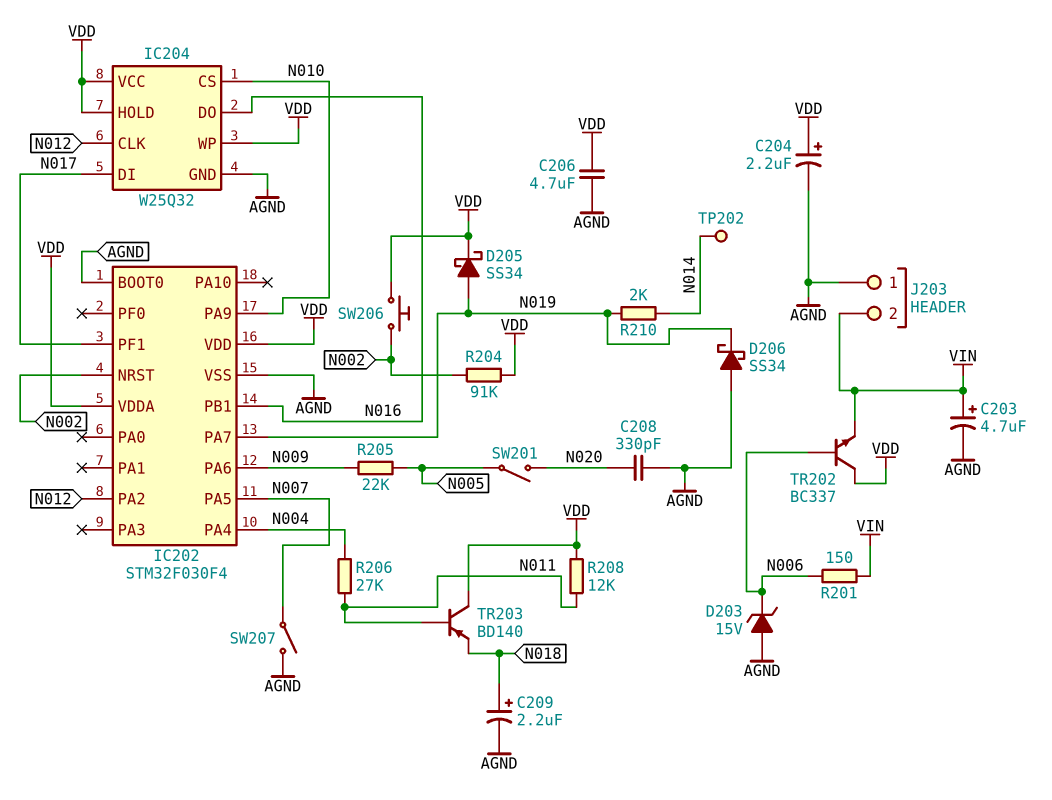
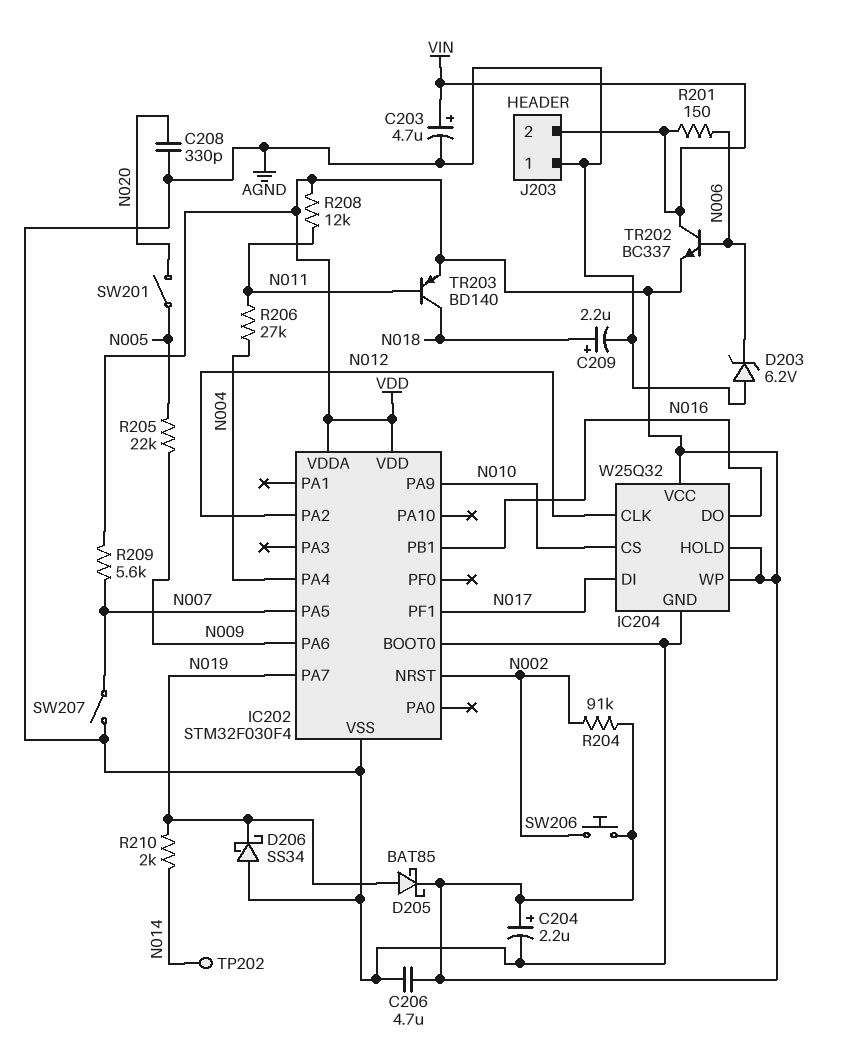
D203: zener 15V (A AGND, K N006) -> zener 6.2V (A AGND, K N006)
D205: schottky SS34 (A N019, K VDD) -> schottky BAT85 (A N019, K VDD)
R209: none -> 5.6k (N007, VDD)
TR202: NPN BC337 (B N006, C VDD, E VIN) -> NPN BC337 (B N006, C VIN, E VDD)
TR203: PNP BD140 (B N011, C VDD, E N018) -> PNP BD140 (B N011, C N018, E VDD)

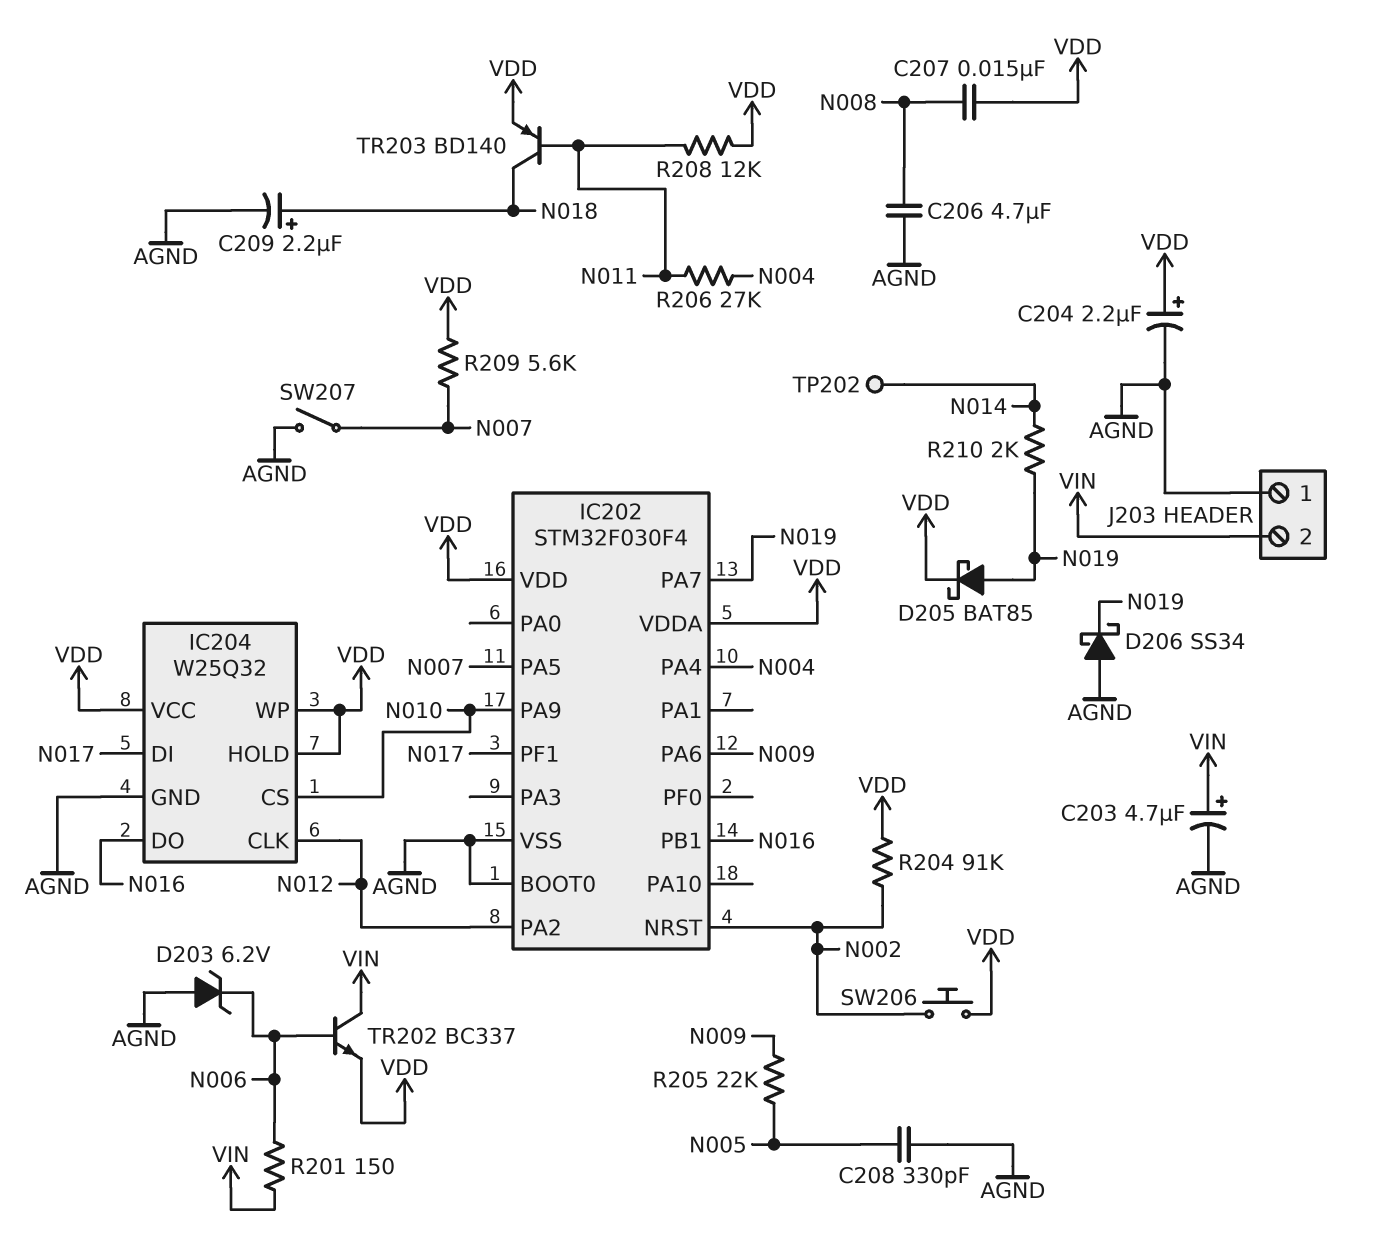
C206: 4.7uF (AGND, VDD) -> 4.7uF (AGND, N008)
C207: none -> 15nF (N008, VDD)
C208: 330pF (AGND, N020) -> 330pF (AGND, N005)
SW201: switch (N005, N020) -> none

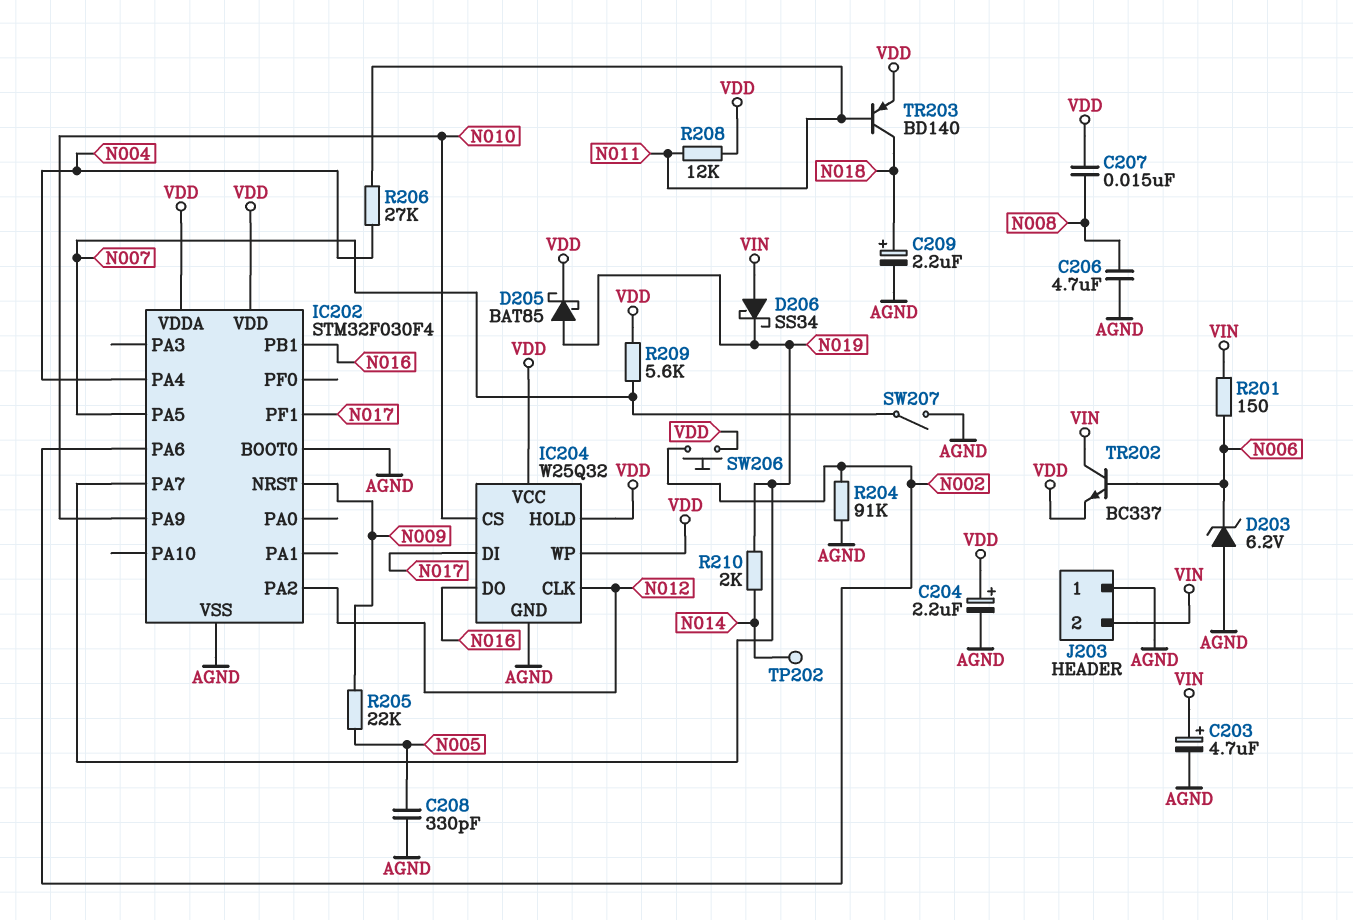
D206: schottky SS34 (A AGND, K N019) -> schottky SS34 (A VIN, K N019)
IC202 pin NRST: N002 -> N009
IC202 pin PA6: N009 -> N002
R204: 91k (N002, VDD) -> 91k (AGND, N002)

